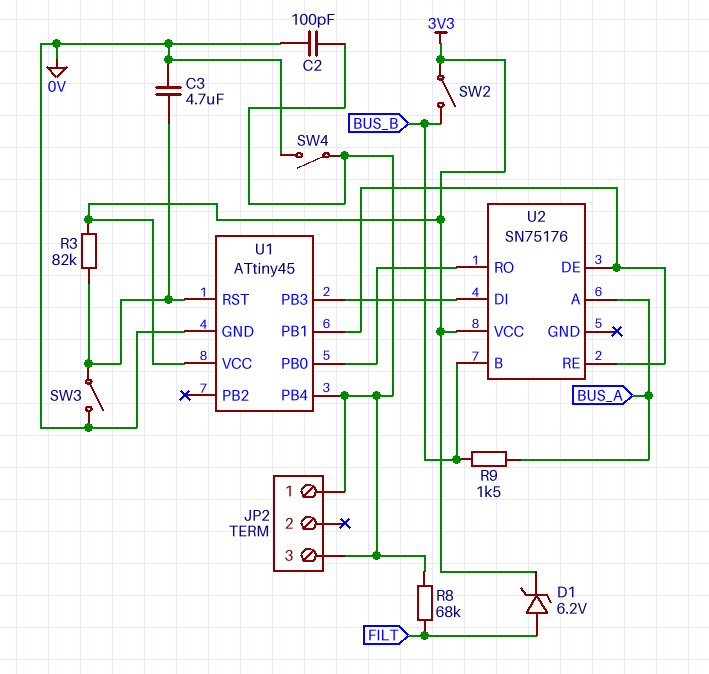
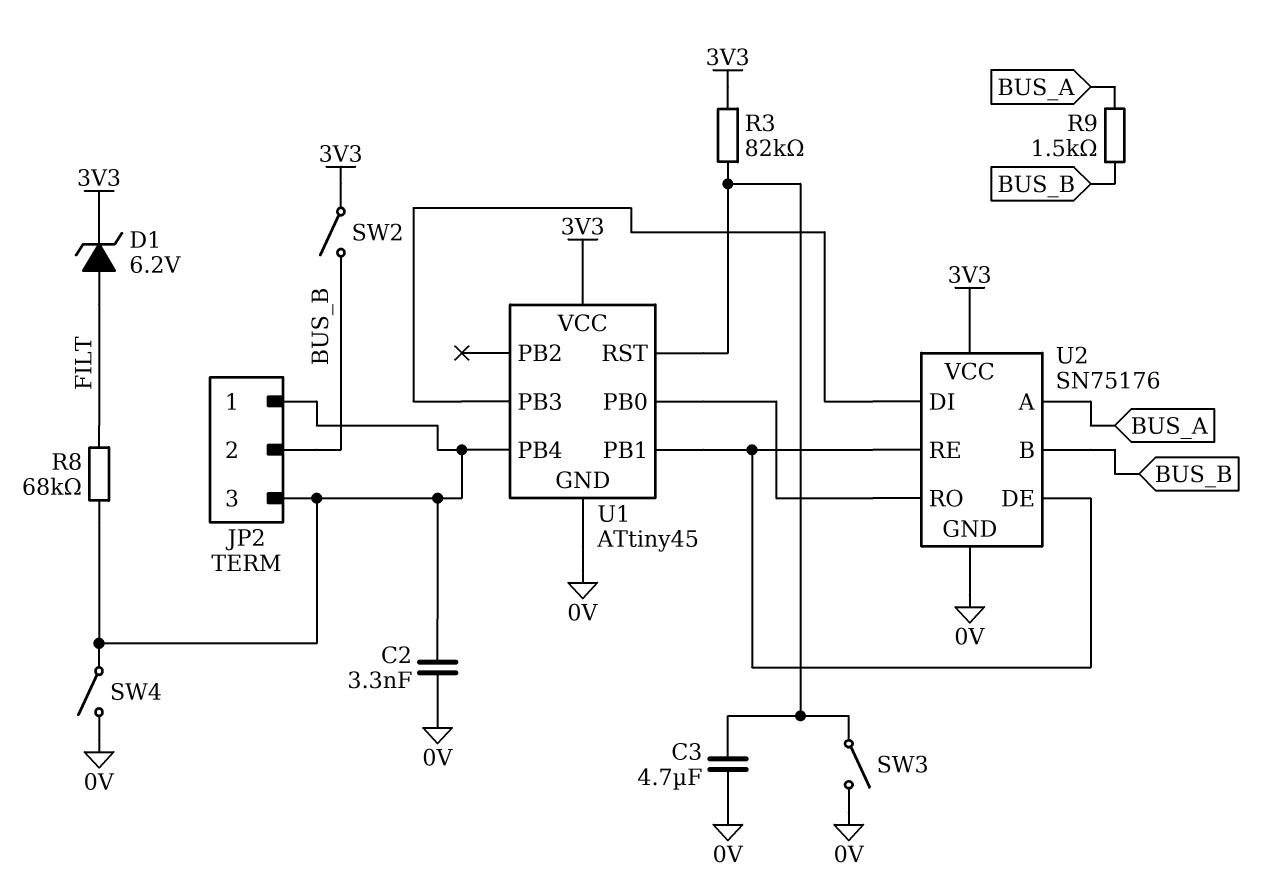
C2: 100pF (0V, JP2/1) -> 3.3nF (0V, JP2/1)
JP2 pin 2: none -> BUS_B
U2 pin GND: none -> 0V

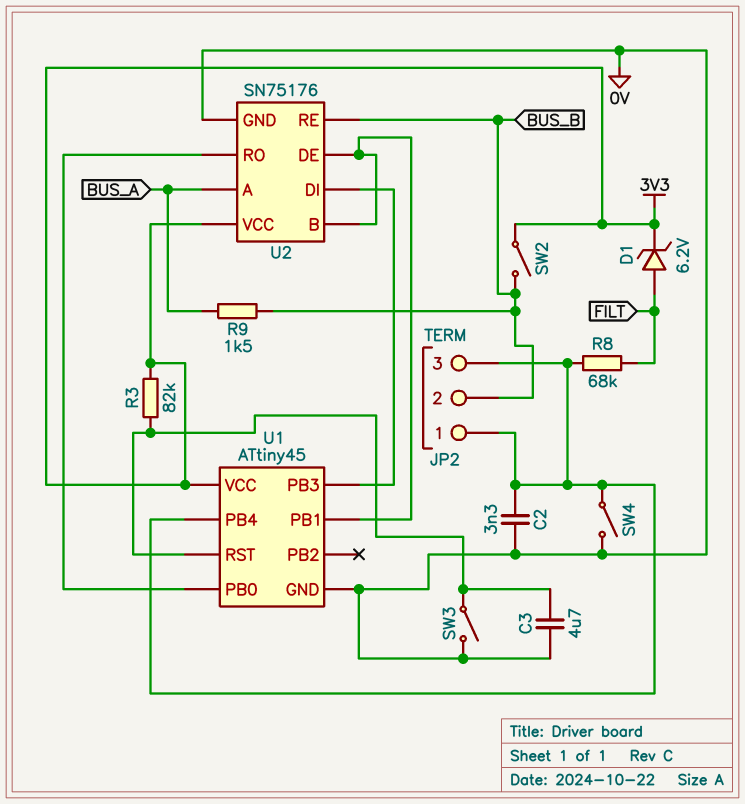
U2 pin B: BUS_B -> U1/PB1
U2 pin RE: U1/PB1 -> BUS_B

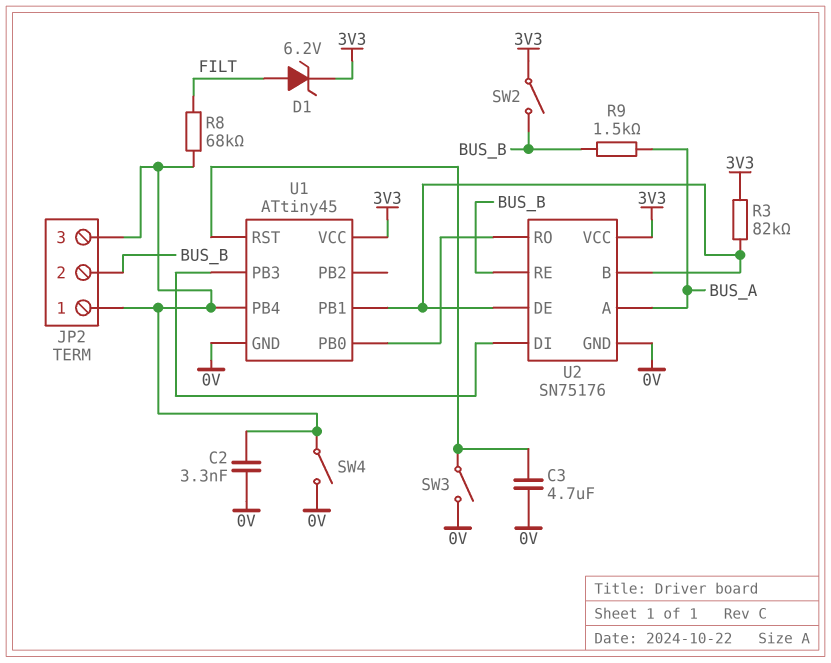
R3: 82k (3V3, U1/RST) -> 82k (3V3, U1/PB1)

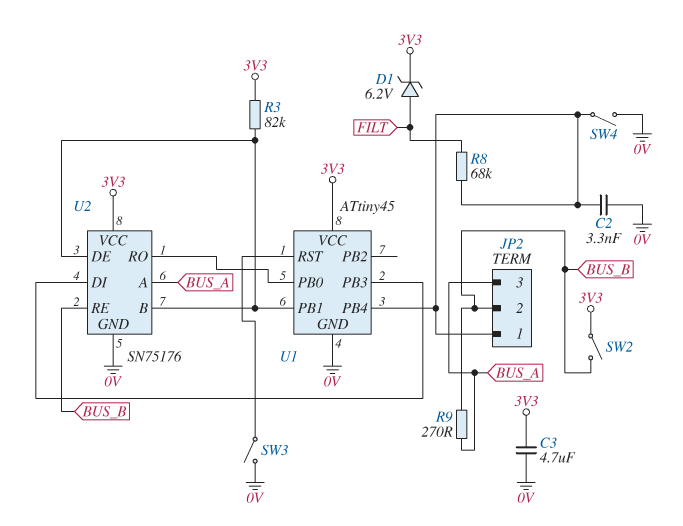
C3: 4.7uF (0V, U1/RST) -> 4.7uF (0V, 3V3)
JP2 pin 3: JP2/1 -> BUS_A
R9: 1.5k (BUS_A, BUS_B) -> 270 (BUS_A, BUS_B)

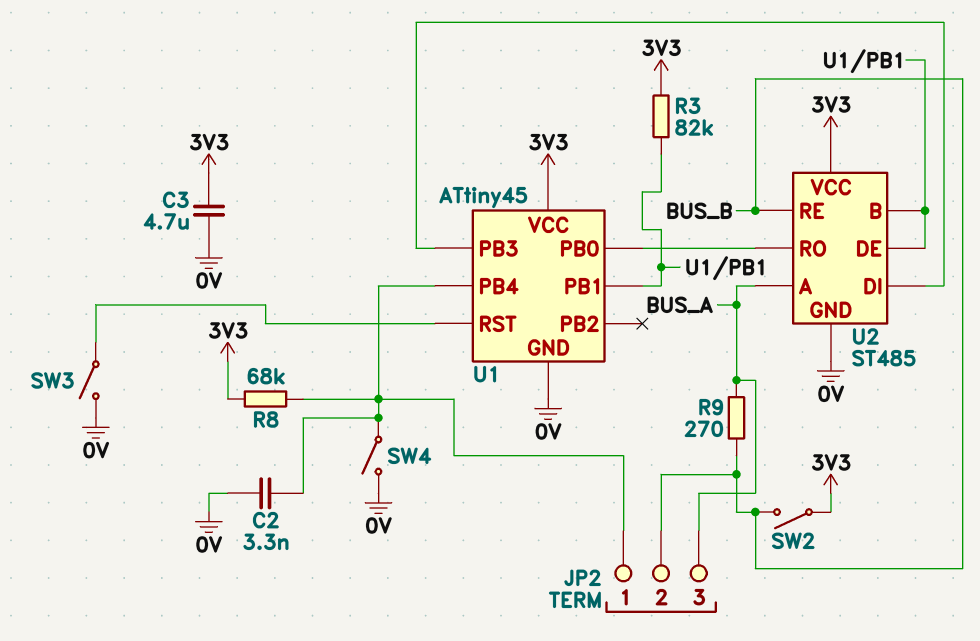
D1: zener 6.2V (A FILT, K 3V3) -> none
R8: 68k (FILT, JP2/1) -> 68k (3V3, JP2/1)
U2: SN75176 -> ST485

